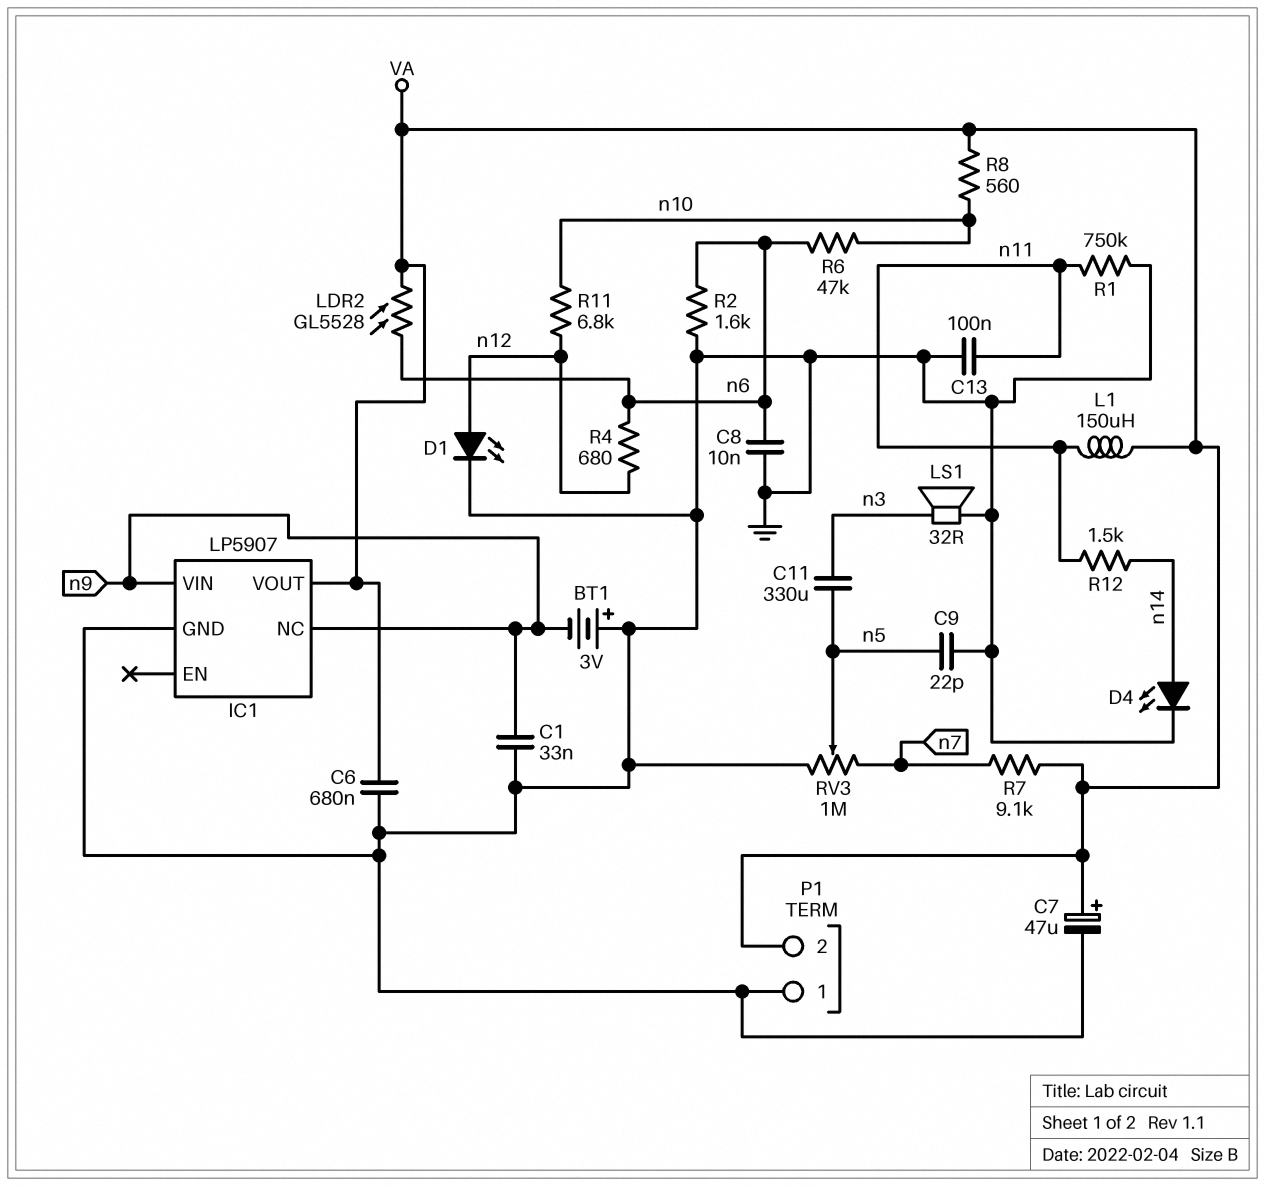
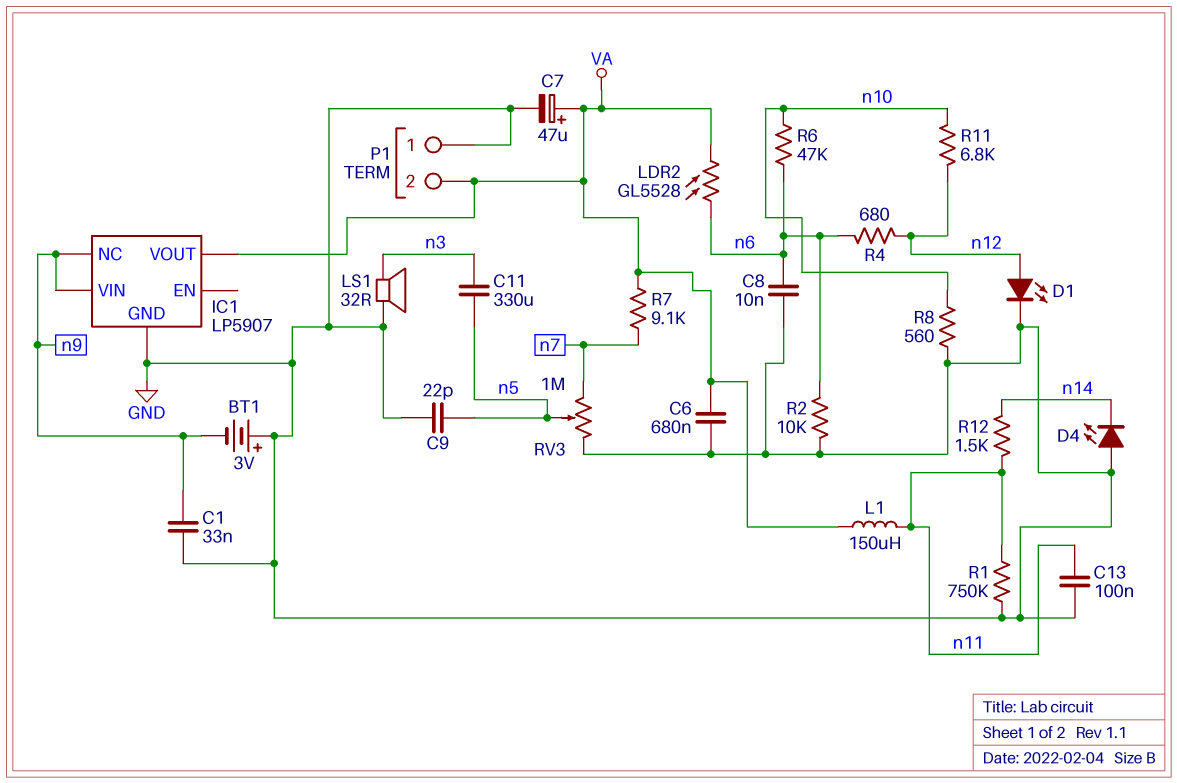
D4: LED (A n14, K GND) -> LED (A GND, K n14)
R2: 1.6k (GND, n6) -> 10k (GND, n6)
R8: 560 (VA, n10) -> 560 (GND, n10)

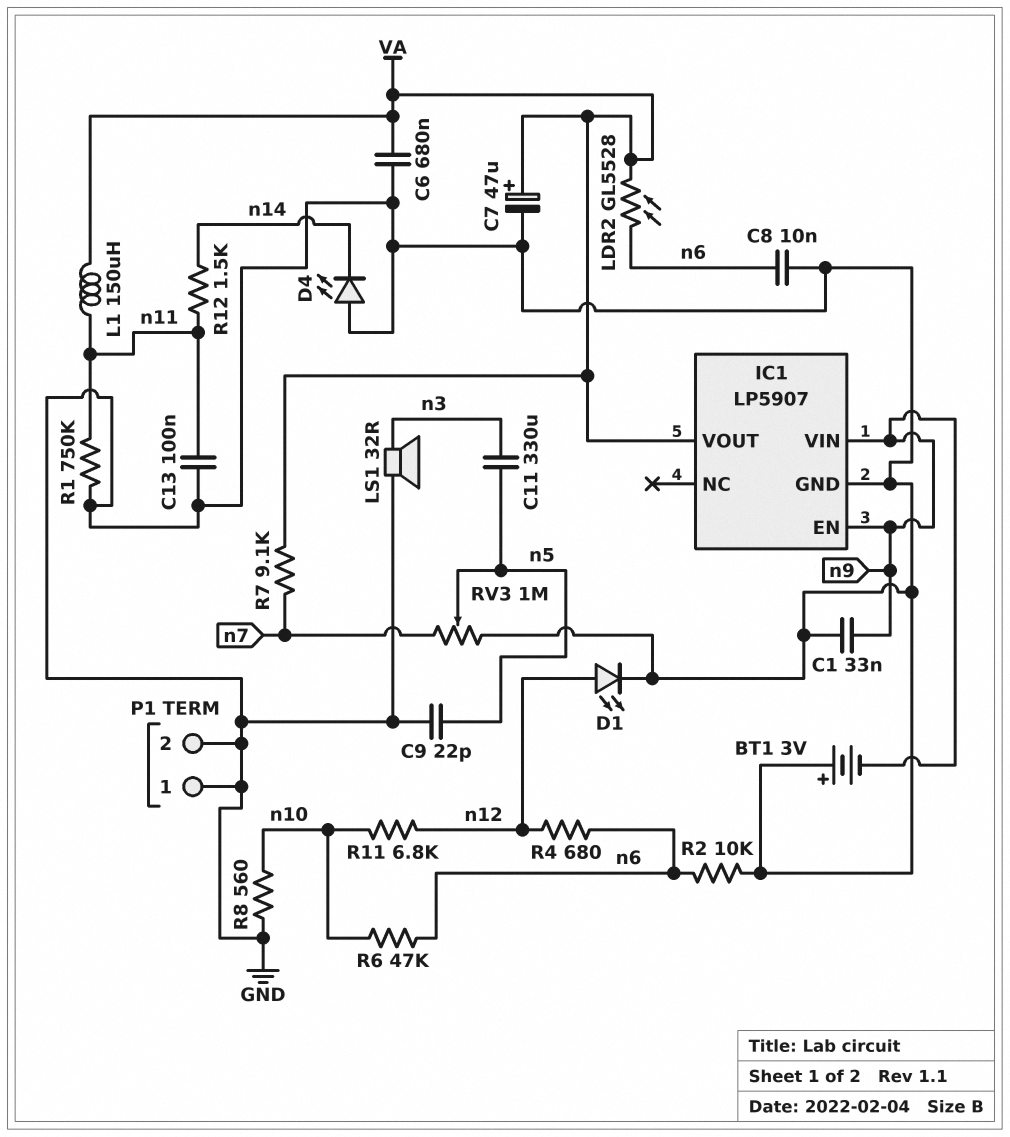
IC1 pin EN: none -> n9
IC1 pin NC: n9 -> none
P1 pin 2: VA -> GND

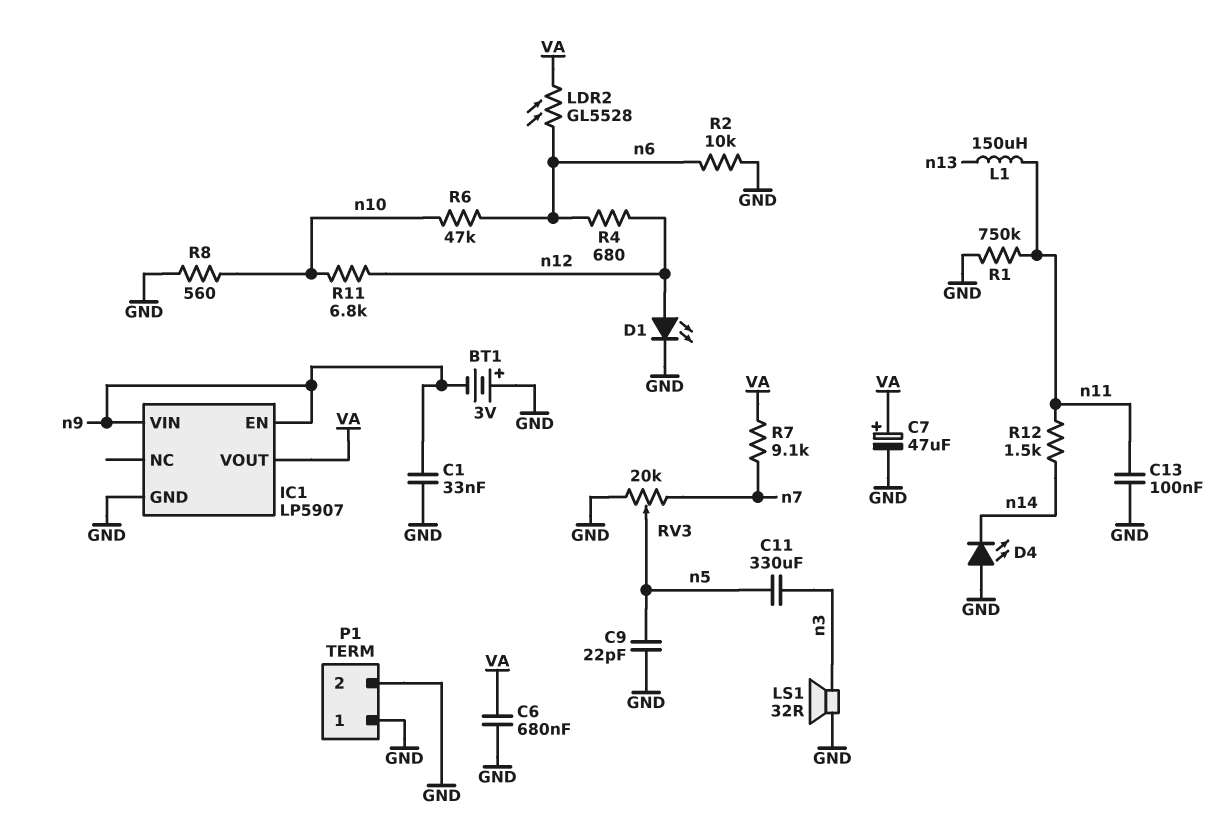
C8: 10nF (GND, n6) -> none
L1: 150uH (VA, n11) -> 150uH (n11, n13)
RV3: 1M (GND, n7, wiper n5) -> 20k (GND, n7, wiper n5)

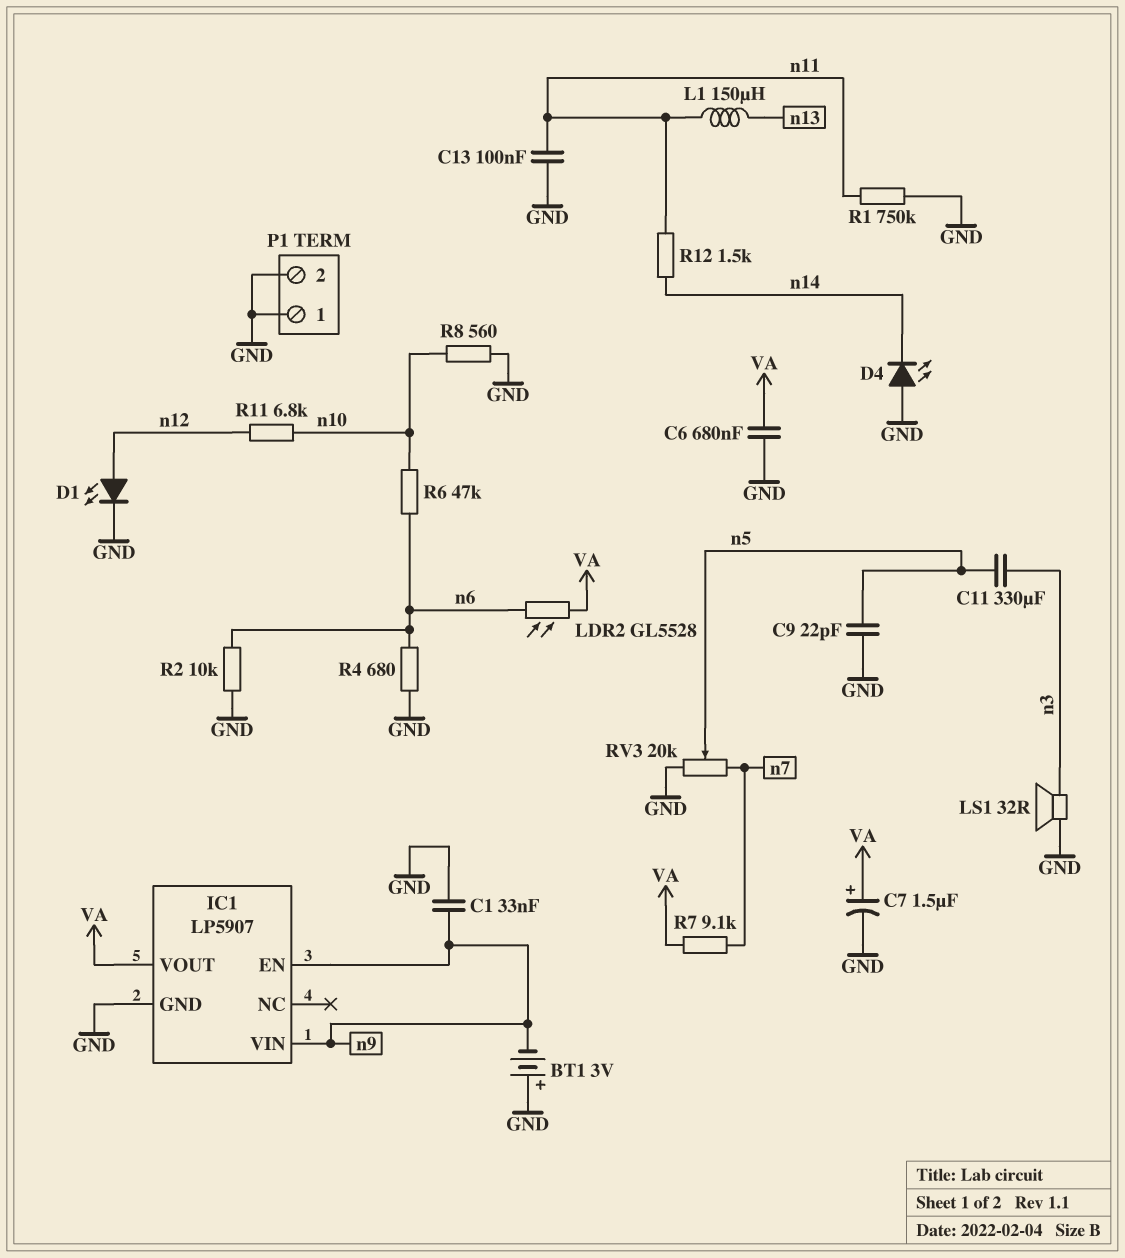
C7: 47uF (plus VA, minus GND) -> 1.5uF (plus VA, minus GND)
R4: 680 (n6, n12) -> 680 (GND, n6)

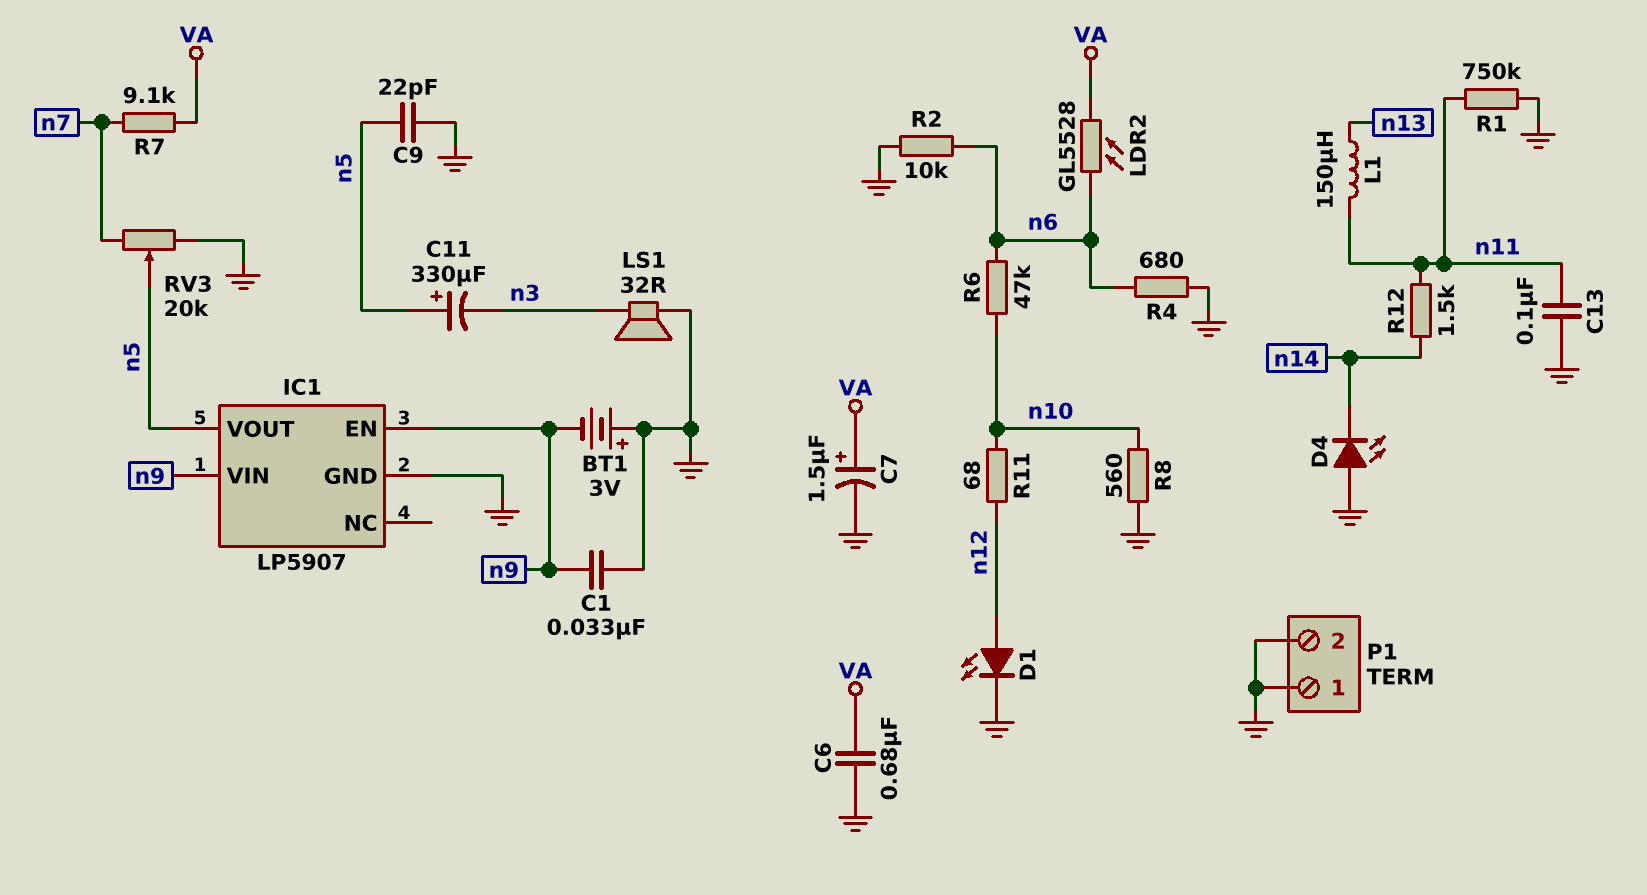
C11: 330uF (n3, n5) -> 330uF (plus n5, minus n3)
IC1 pin VOUT: VA -> n5
R11: 6.8k (n10, n12) -> 68 (n10, n12)

